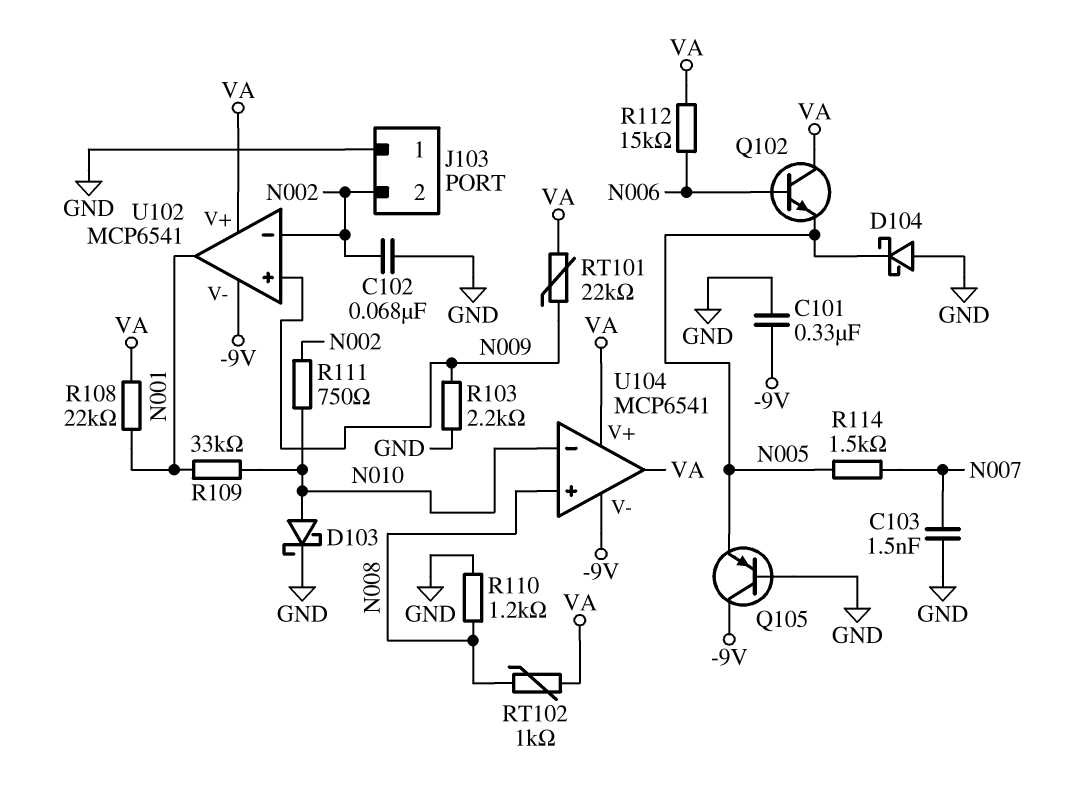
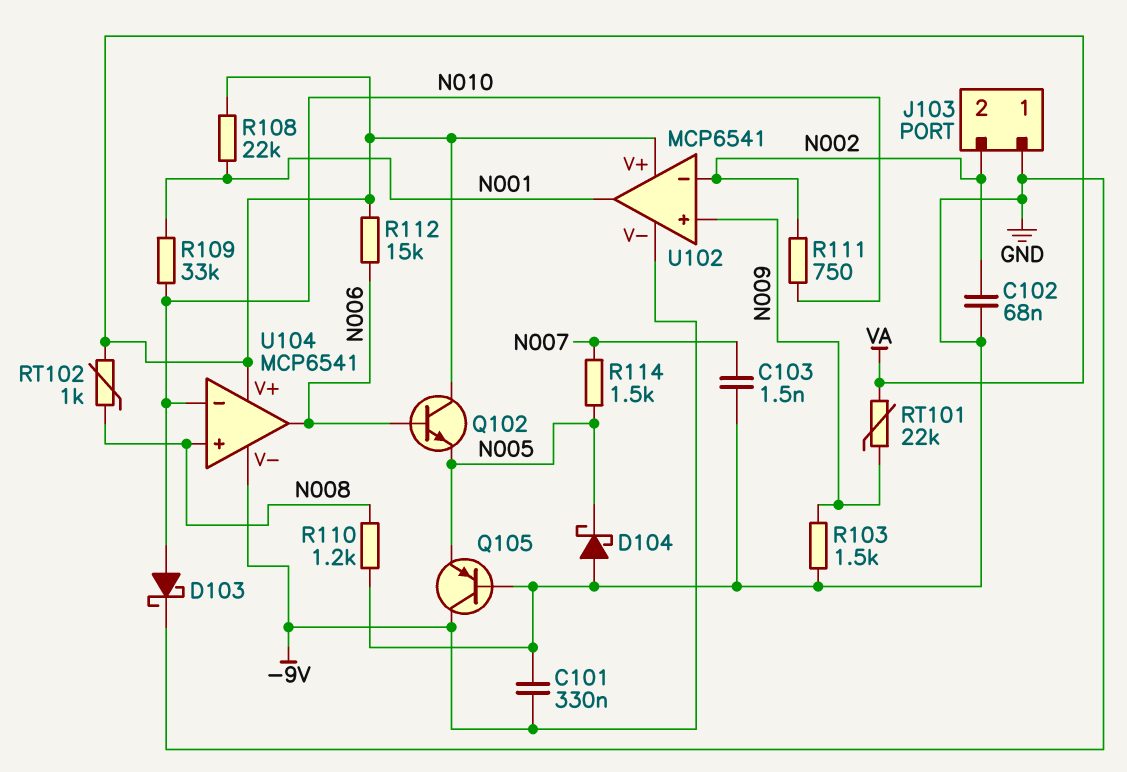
R103: 2.2k (GND, N009) -> 1.5k (GND, N009)
U104 pin out: VA -> N006

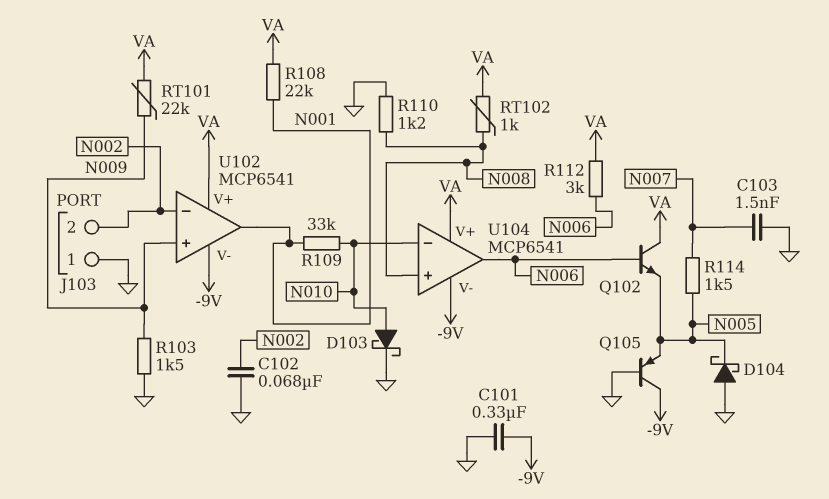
R111: 750 (N002, N010) -> none
R112: 15k (N006, VA) -> 3k (N006, VA)

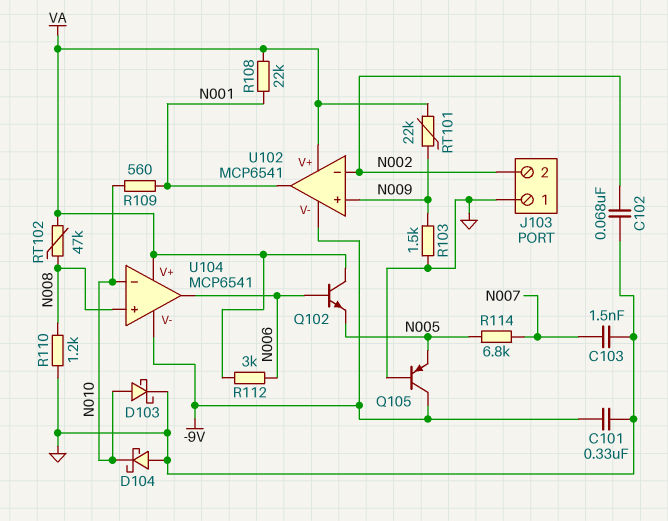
D104: schottky (A GND, K N005) -> schottky (A GND, K N010)
R109: 33k (N001, N010) -> 560 (N001, N010)
R114: 1.5k (N005, N007) -> 6.8k (N005, N007)
RT102: 1k (N008, VA) -> 47k (N008, VA)

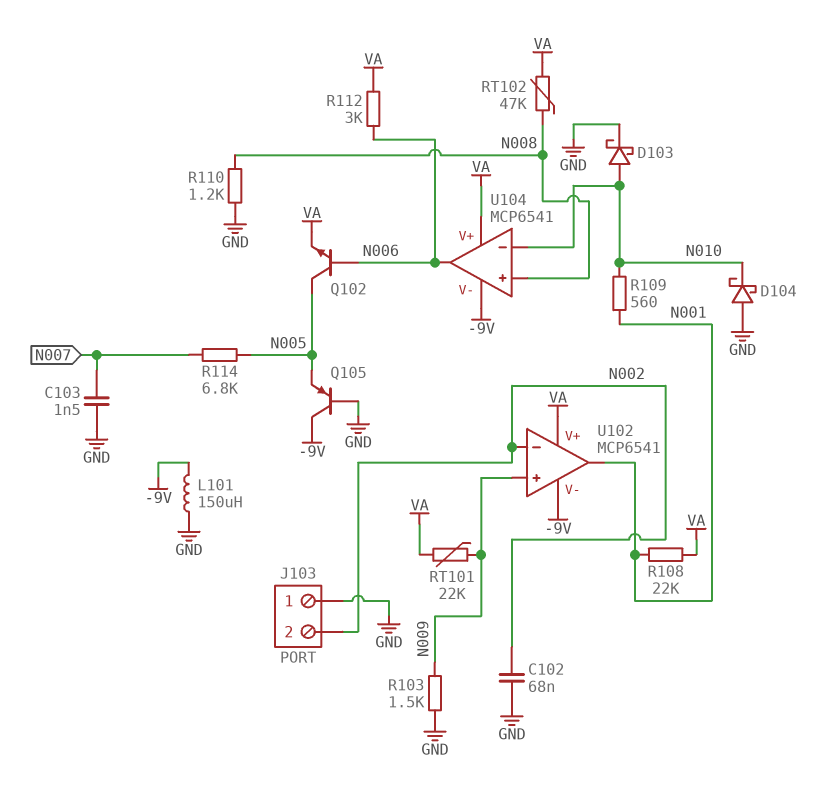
C101: 330nF (-9V, GND) -> none
L101: none -> 150uH (-9V, GND)
Q102: NPN (B N006, C VA, E N005) -> NPN (B N006, C N005, E VA)

